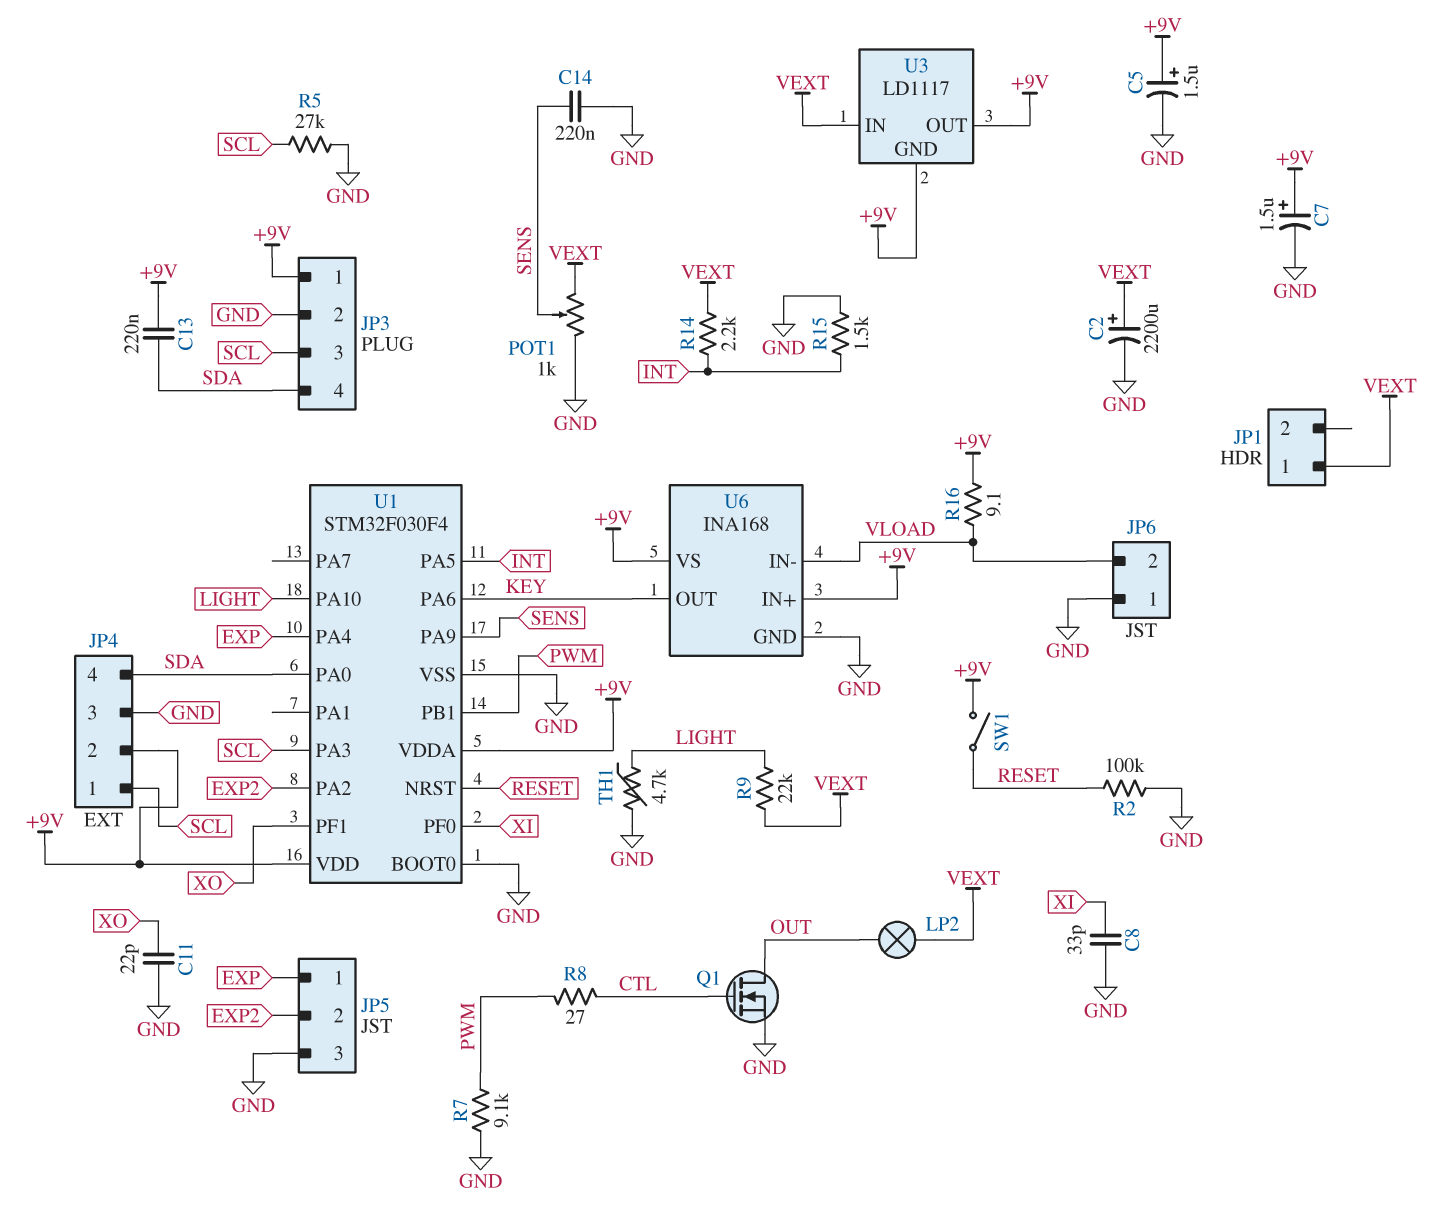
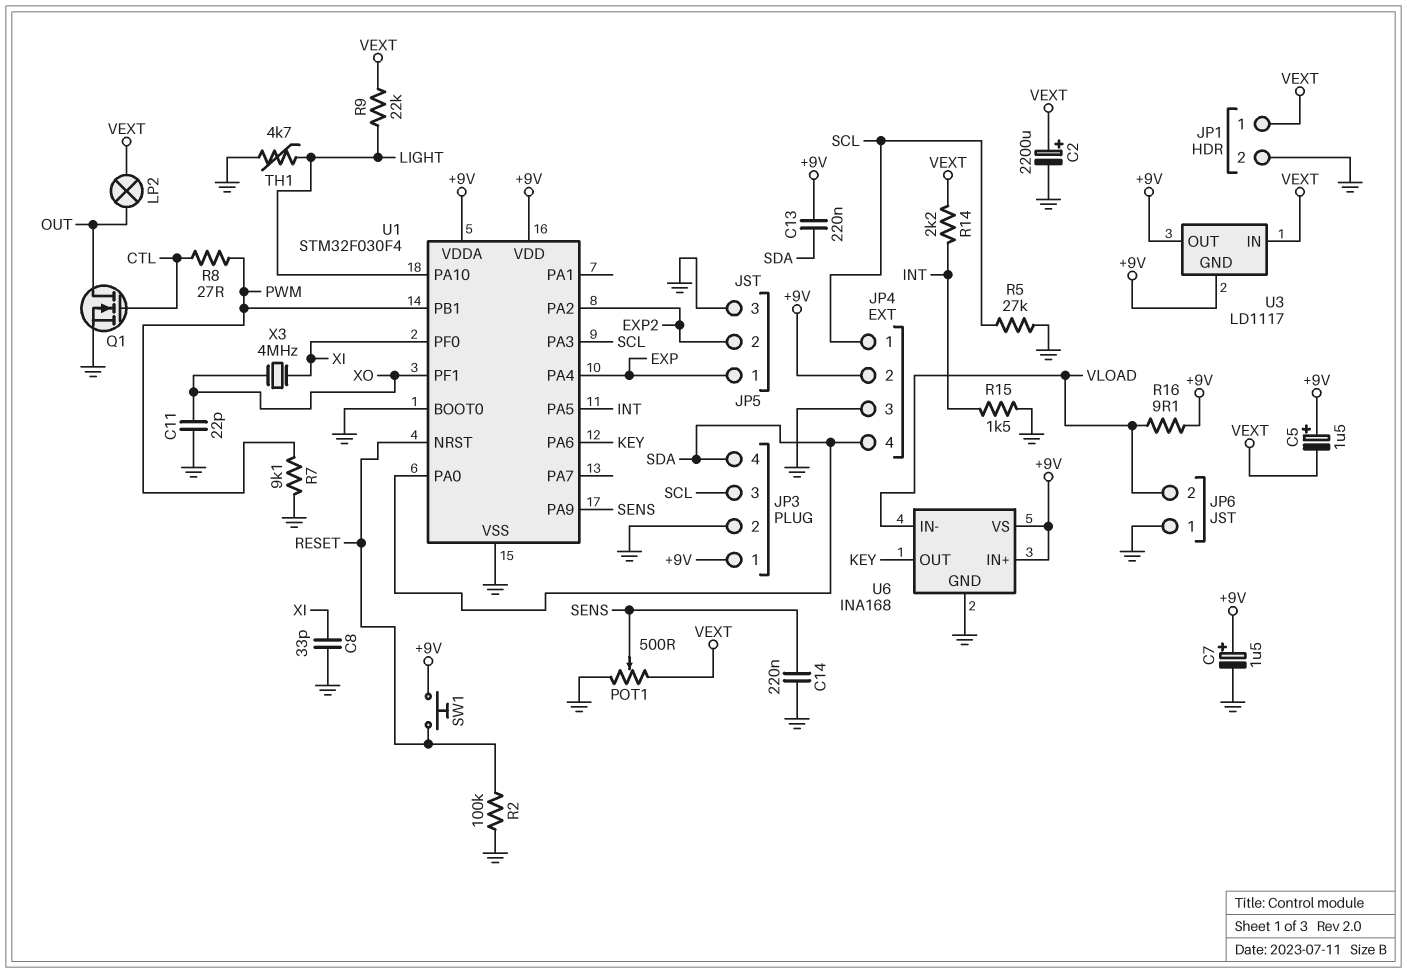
C5: 1.5uF (plus +9V, minus GND) -> 1.5uF (plus +9V, minus VEXT)
JP1 pin 2: none -> GND
POT1: 1k (GND, VEXT, wiper SENS) -> 500 (GND, VEXT, wiper SENS)
SW1: switch (+9V, RESET) -> button (+9V, RESET)
X3: none -> 4MHz (XI, XO)

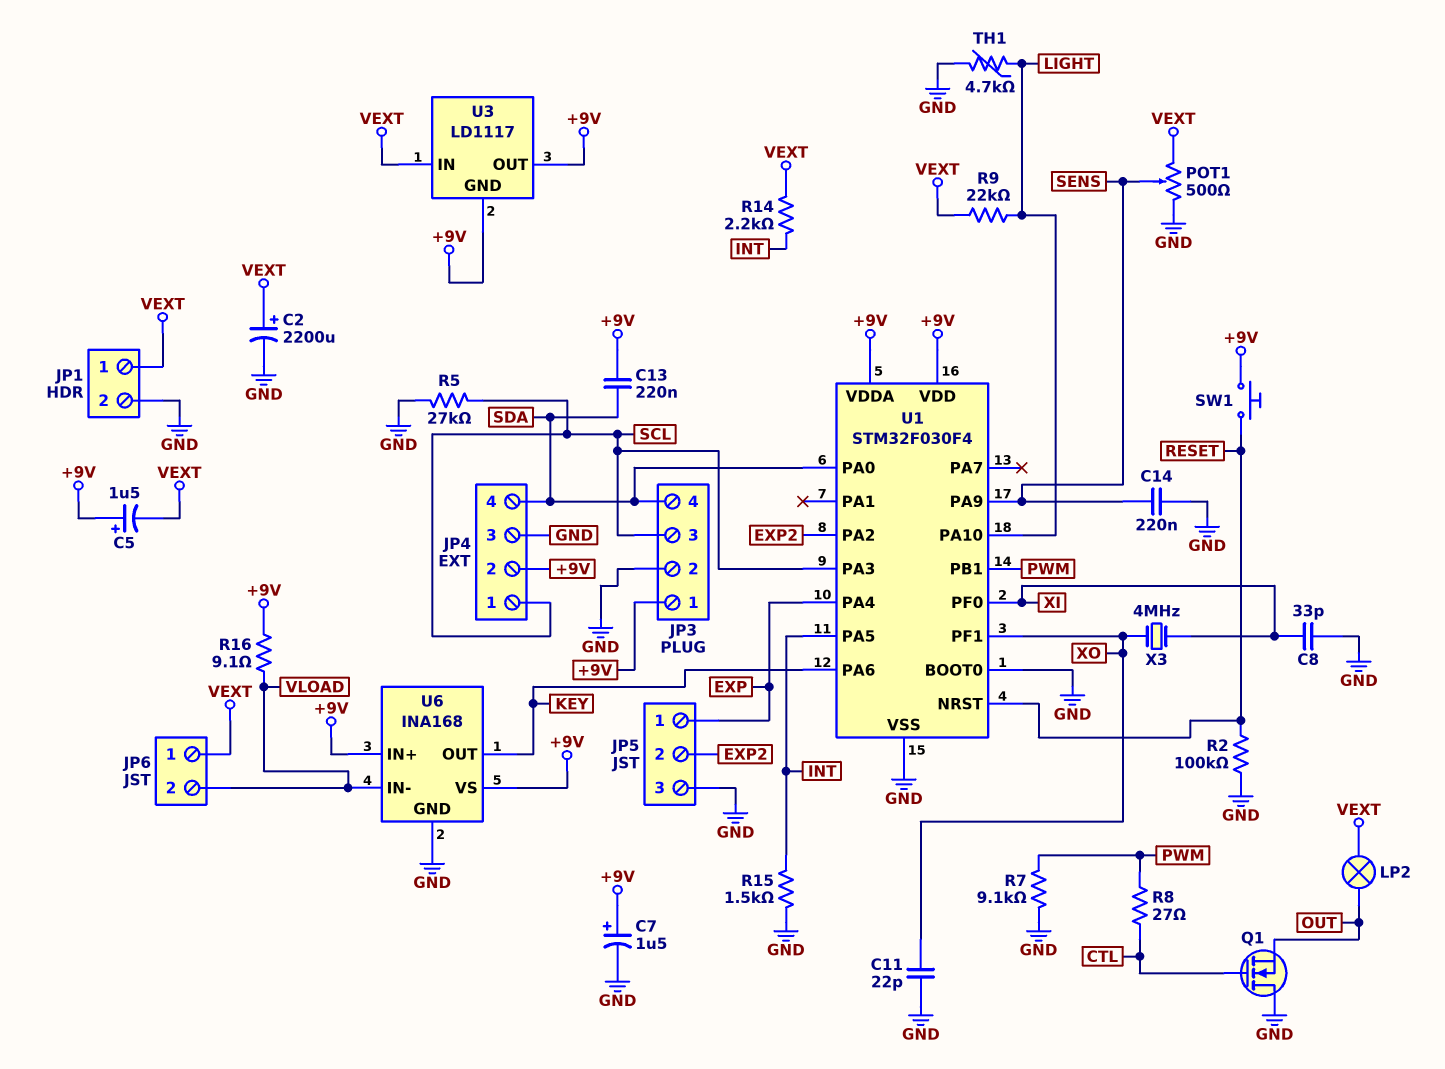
JP6 pin 1: GND -> VEXT
Q1: NMOS (G CTL, D OUT, S GND) -> NMOS (G CTL, D GND, S OUT)

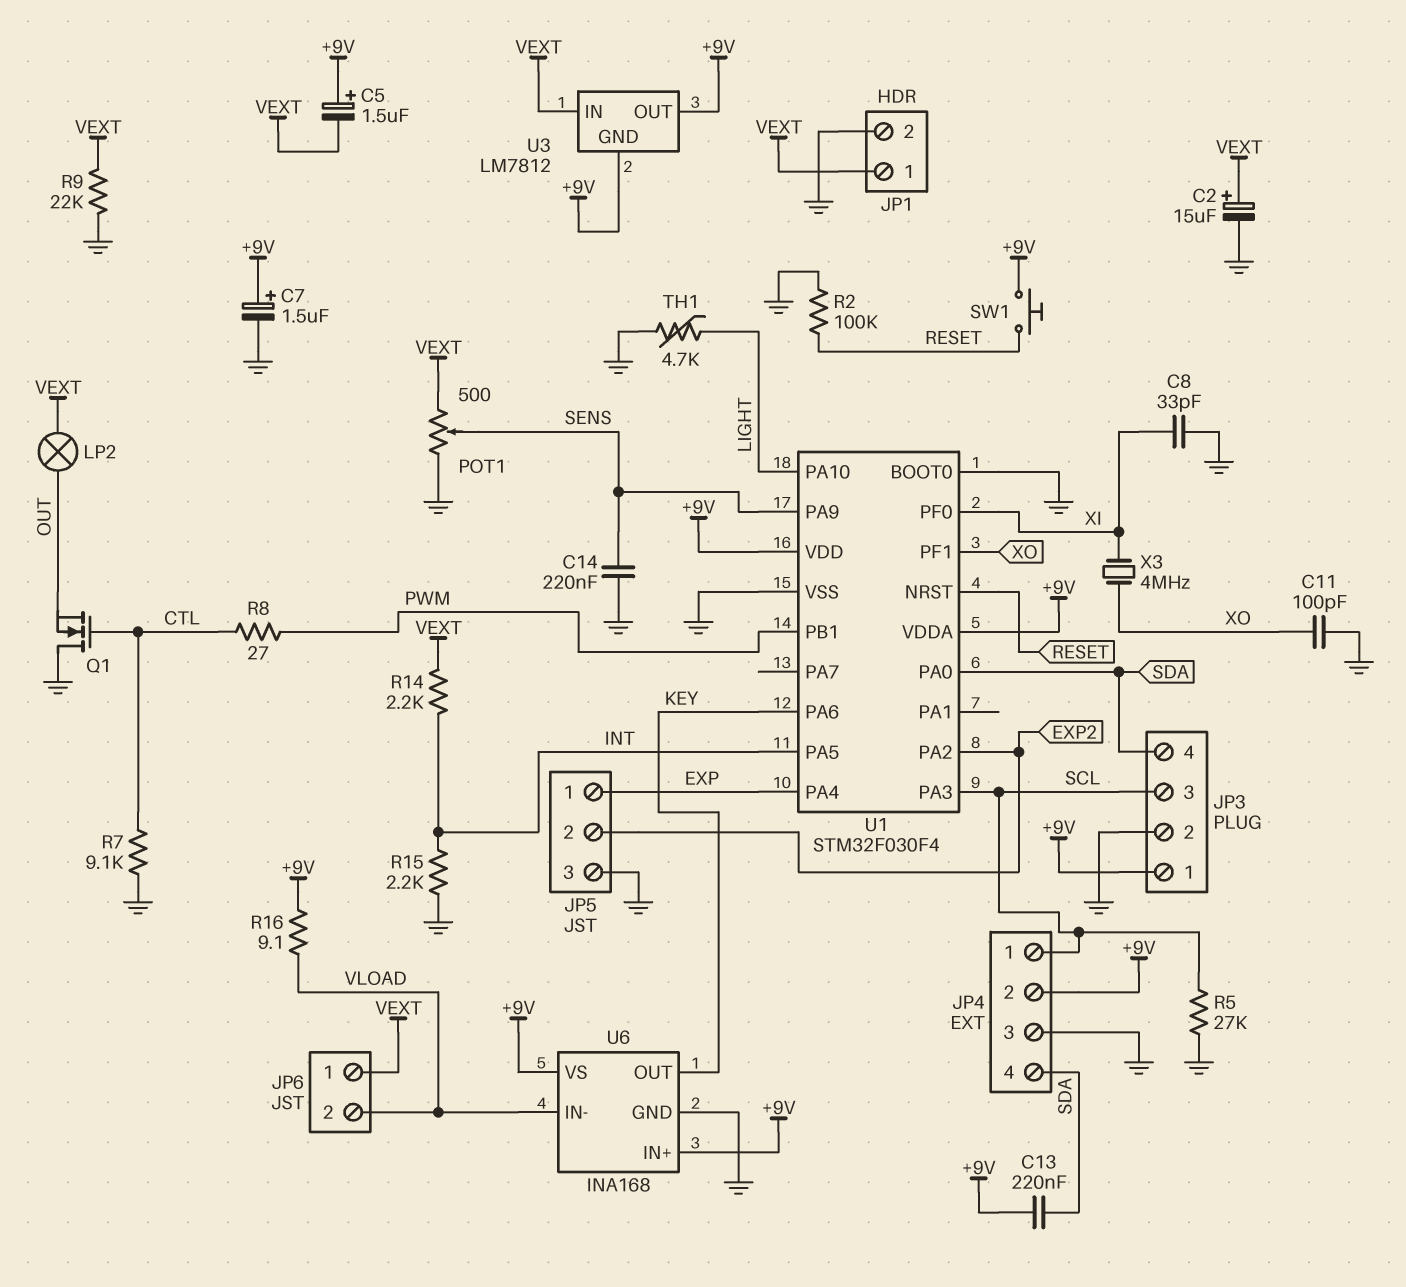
C2: 2200uF (plus VEXT, minus GND) -> 15uF (plus VEXT, minus GND)
C11: 22pF (GND, XO) -> 100pF (GND, XO)
R7: 9.1k (GND, PWM) -> 9.1k (CTL, GND)
R9: 22k (LIGHT, VEXT) -> 22k (GND, VEXT)
R15: 1.5k (GND, INT) -> 2.2k (GND, INT)
U3: LD1117 -> LM7812

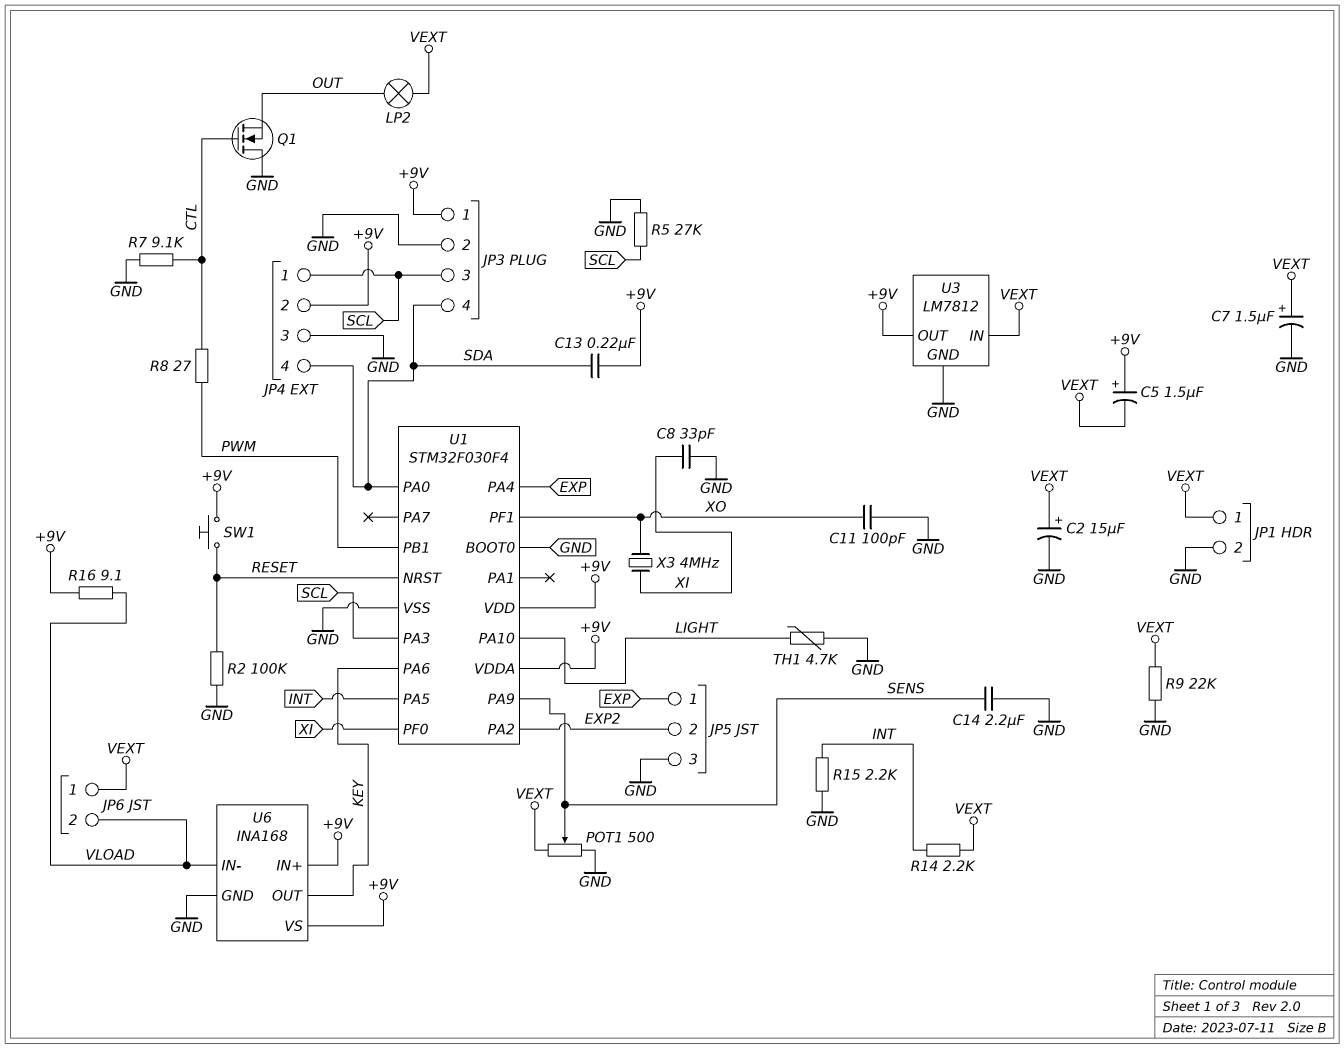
C7: 1.5uF (plus +9V, minus GND) -> 1.5uF (plus VEXT, minus GND)
C14: 220nF (GND, SENS) -> 2.2uF (GND, SENS)
U3 pin GND: +9V -> GND

